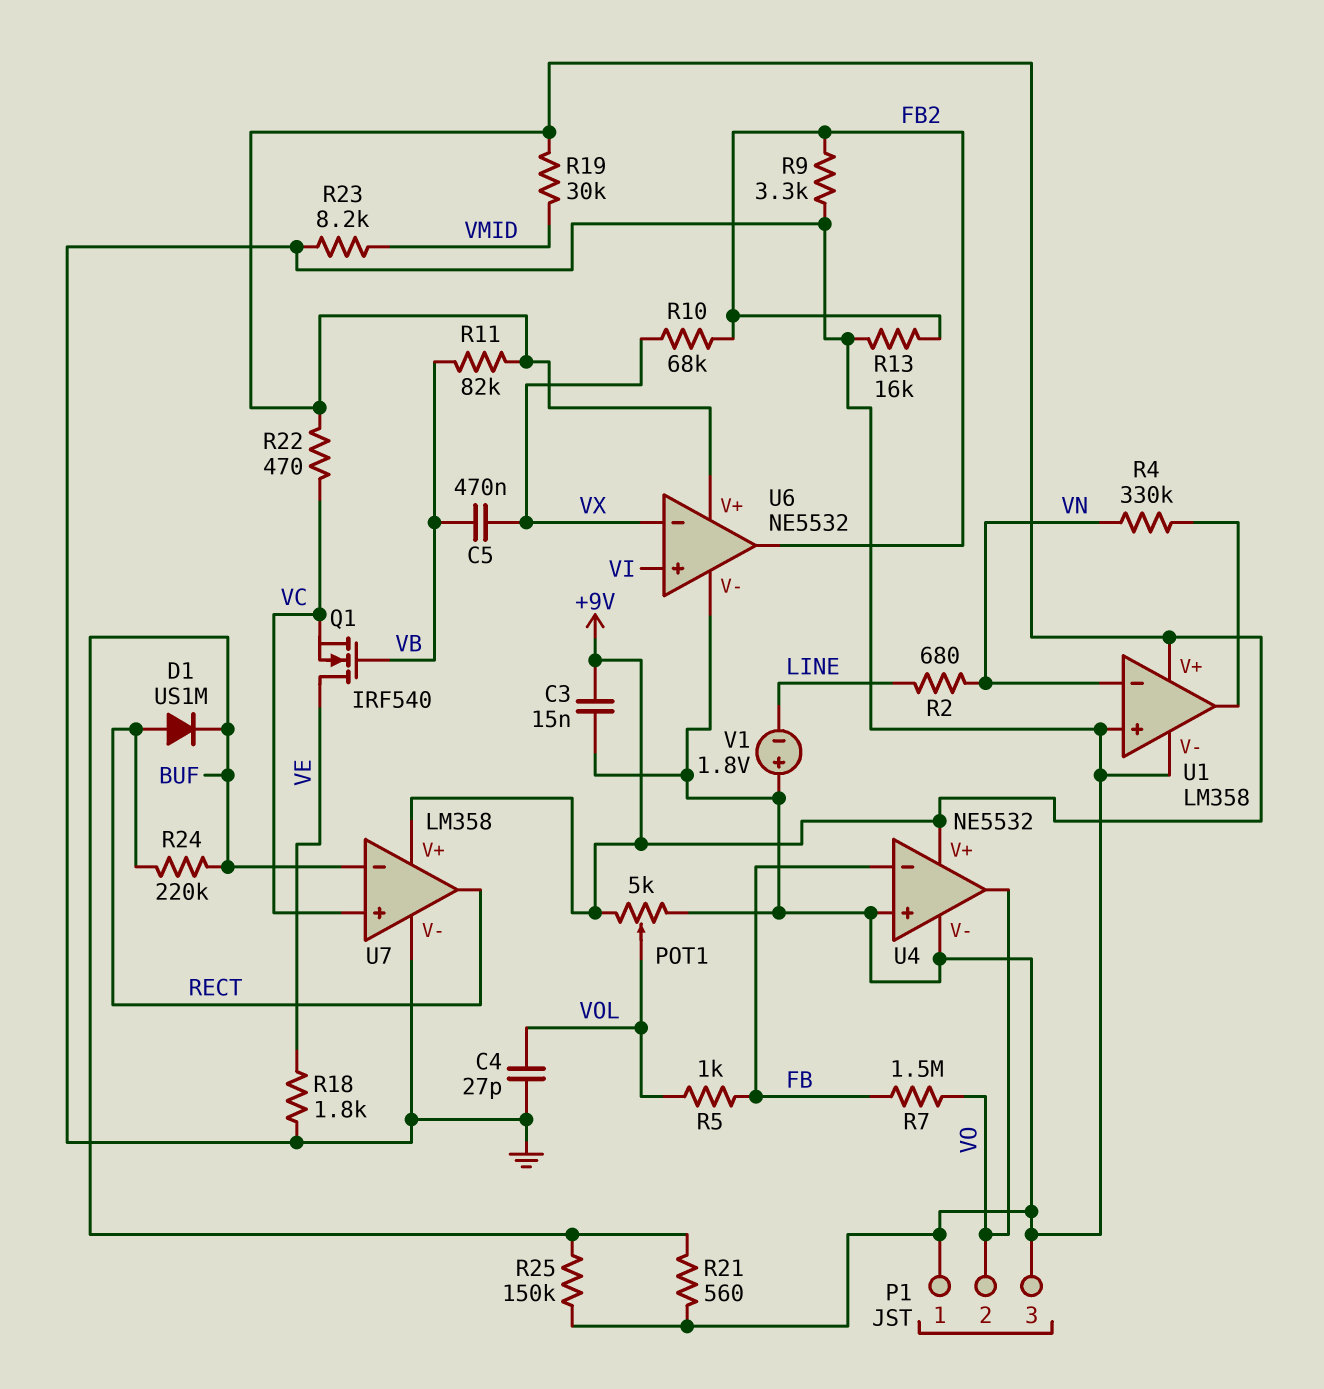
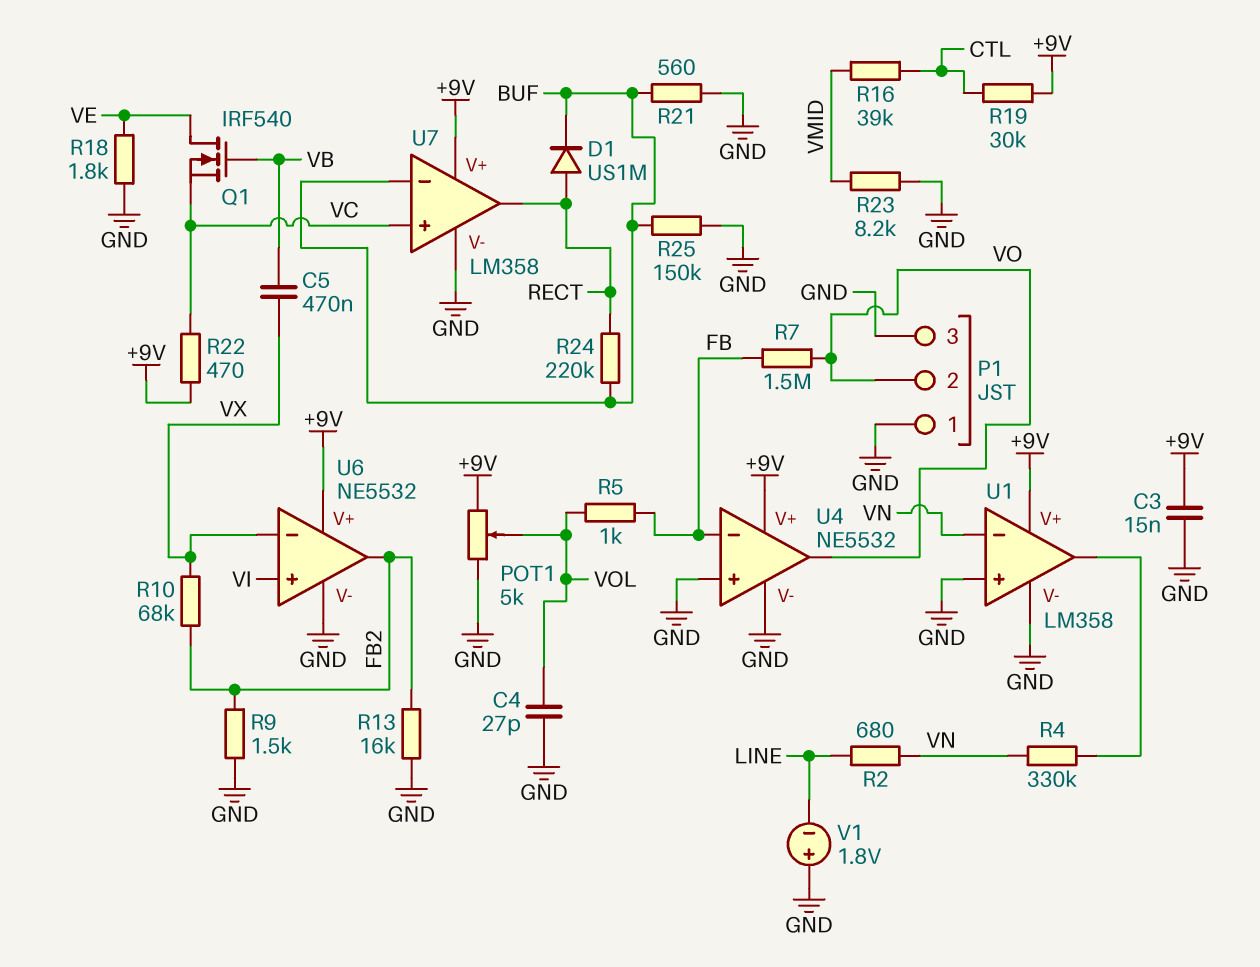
R9: 3.3k (FB2, GND) -> 1.5k (FB2, GND)
R11: 82k (+9V, VB) -> none
R16: none -> 39k (CTL, VMID)
R19: 30k (+9V, VMID) -> 30k (+9V, CTL)

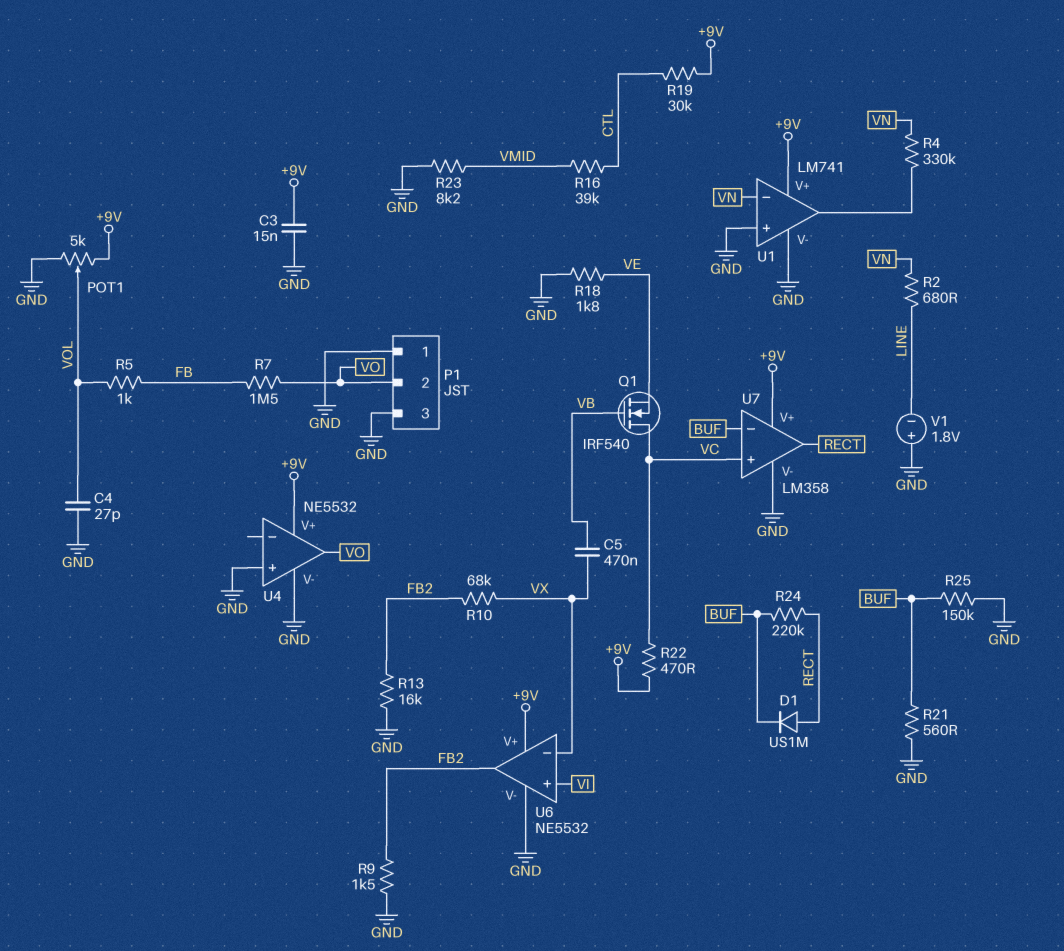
Q1: NMOS IRF540 (G VB, D VE, S VC) -> NMOS IRF540 (G VB, D VC, S VE)
U1: LM358 -> LM741
U4 pin in-: FB -> none

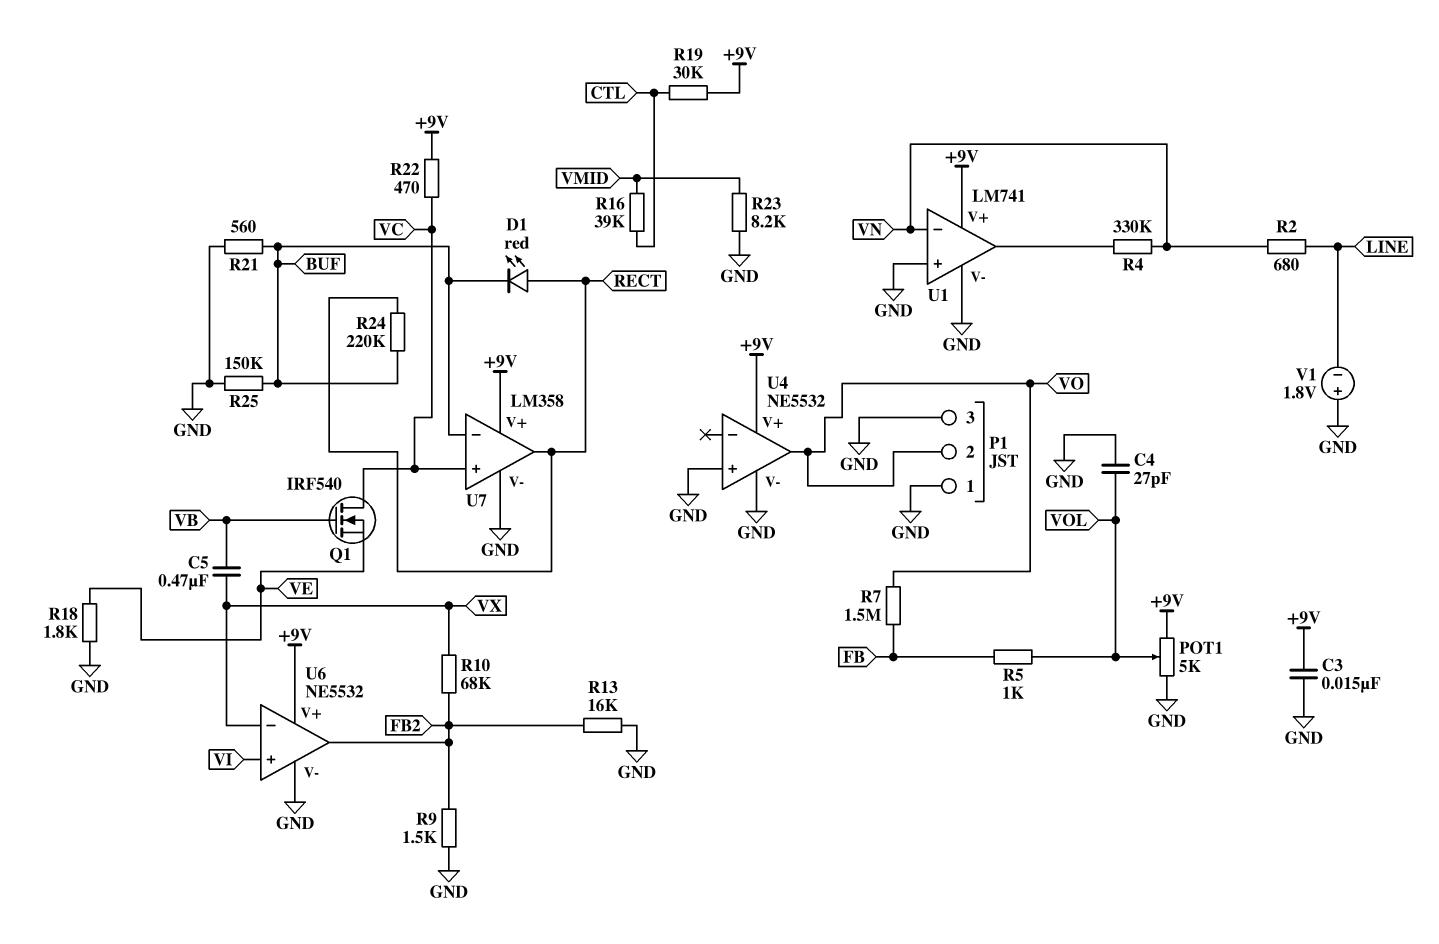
D1: diode US1M (A RECT, K BUF) -> LED red (A RECT, K BUF)

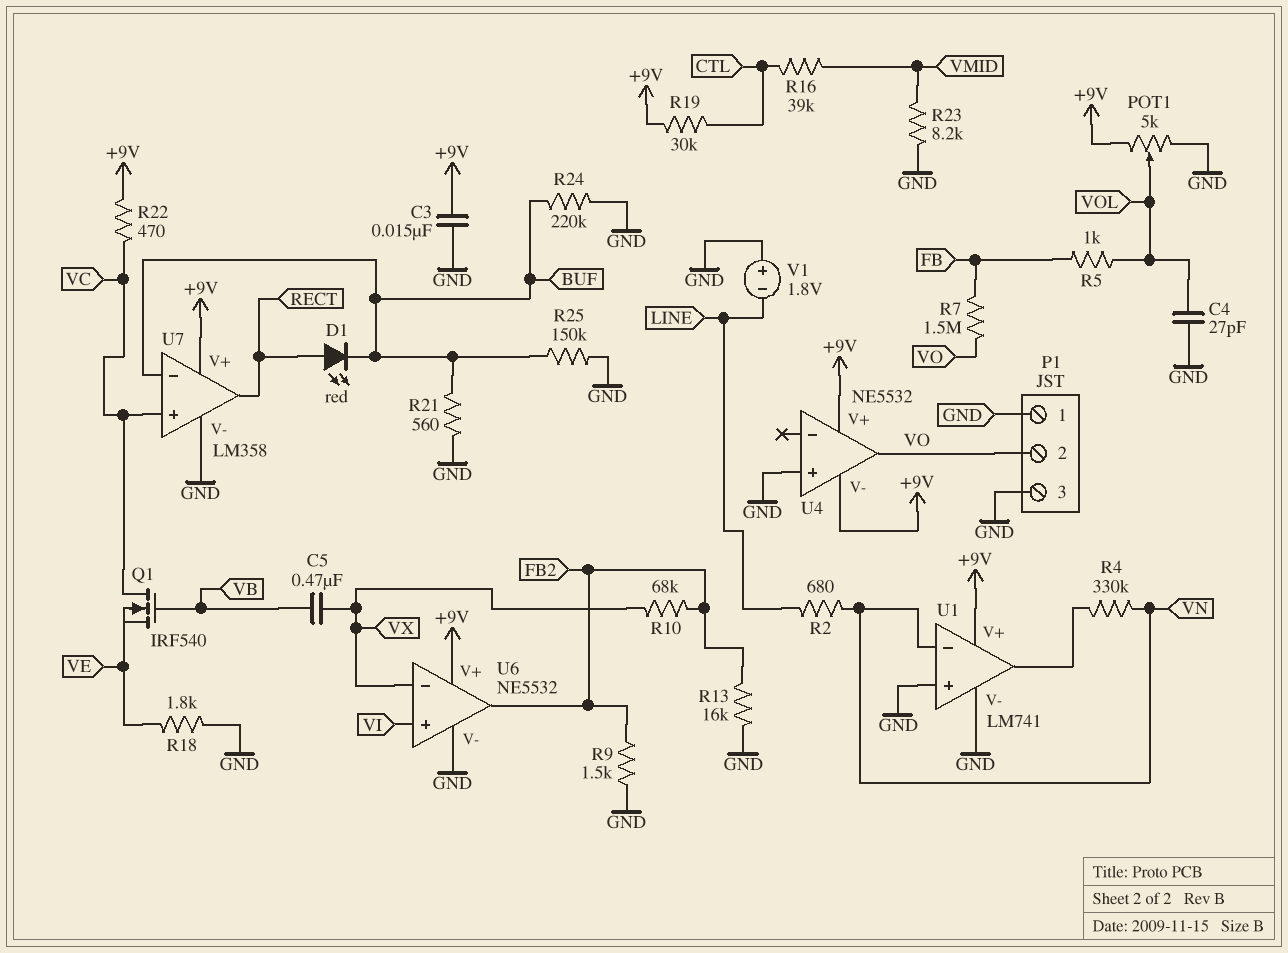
R24: 220k (BUF, RECT) -> 220k (BUF, GND)
U4 pin V-: GND -> +9V

